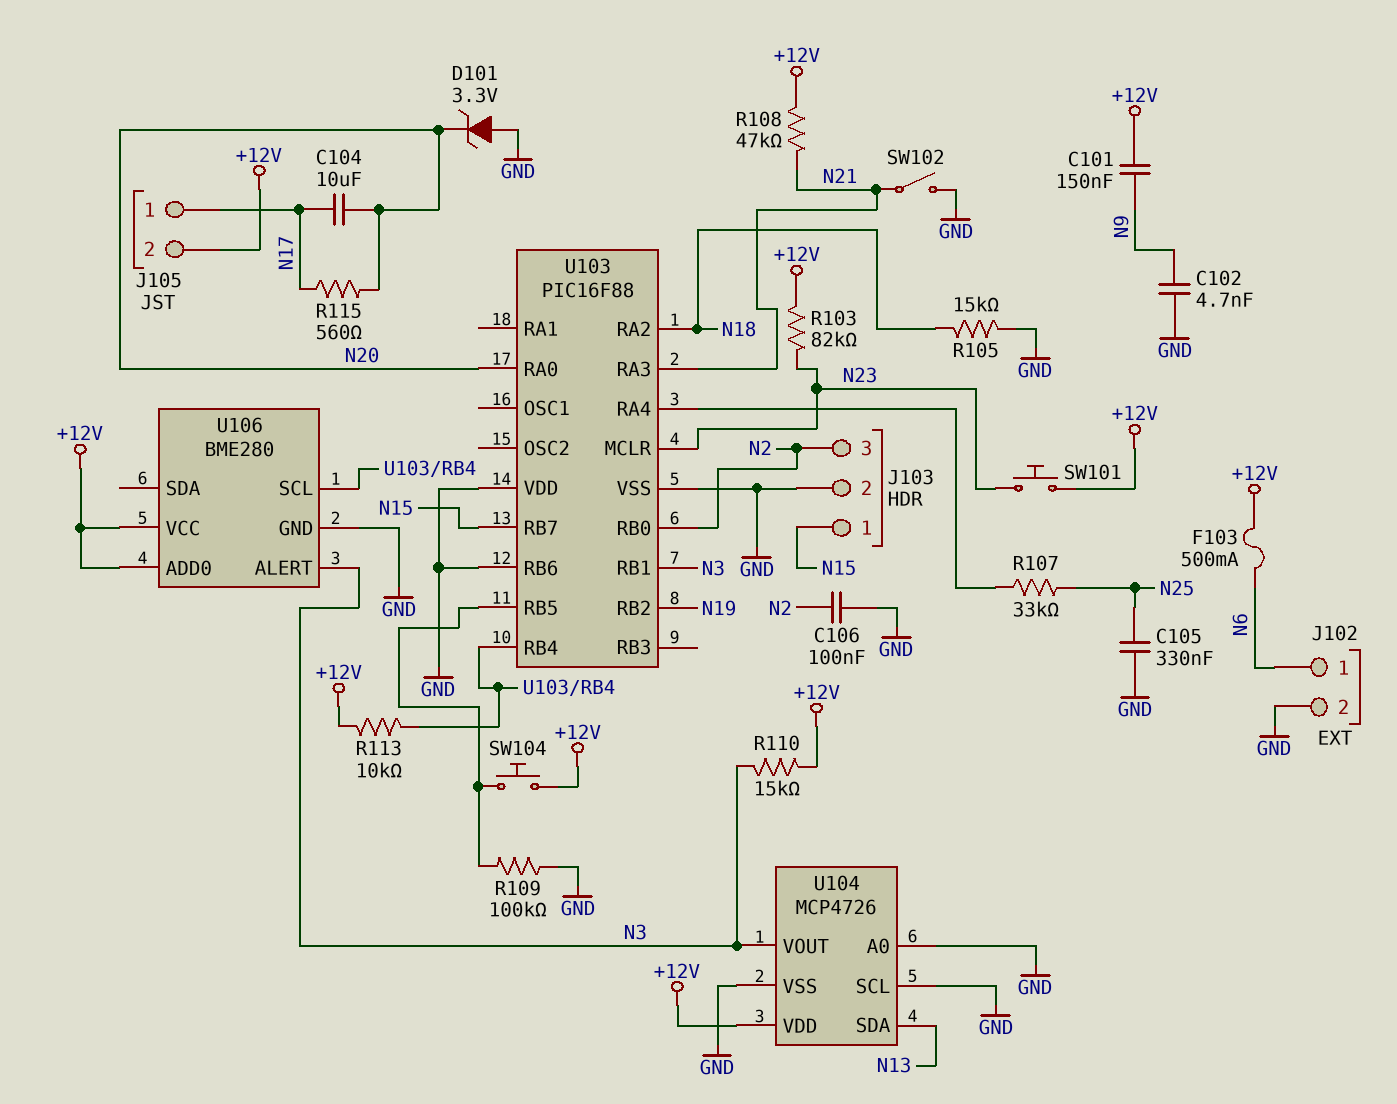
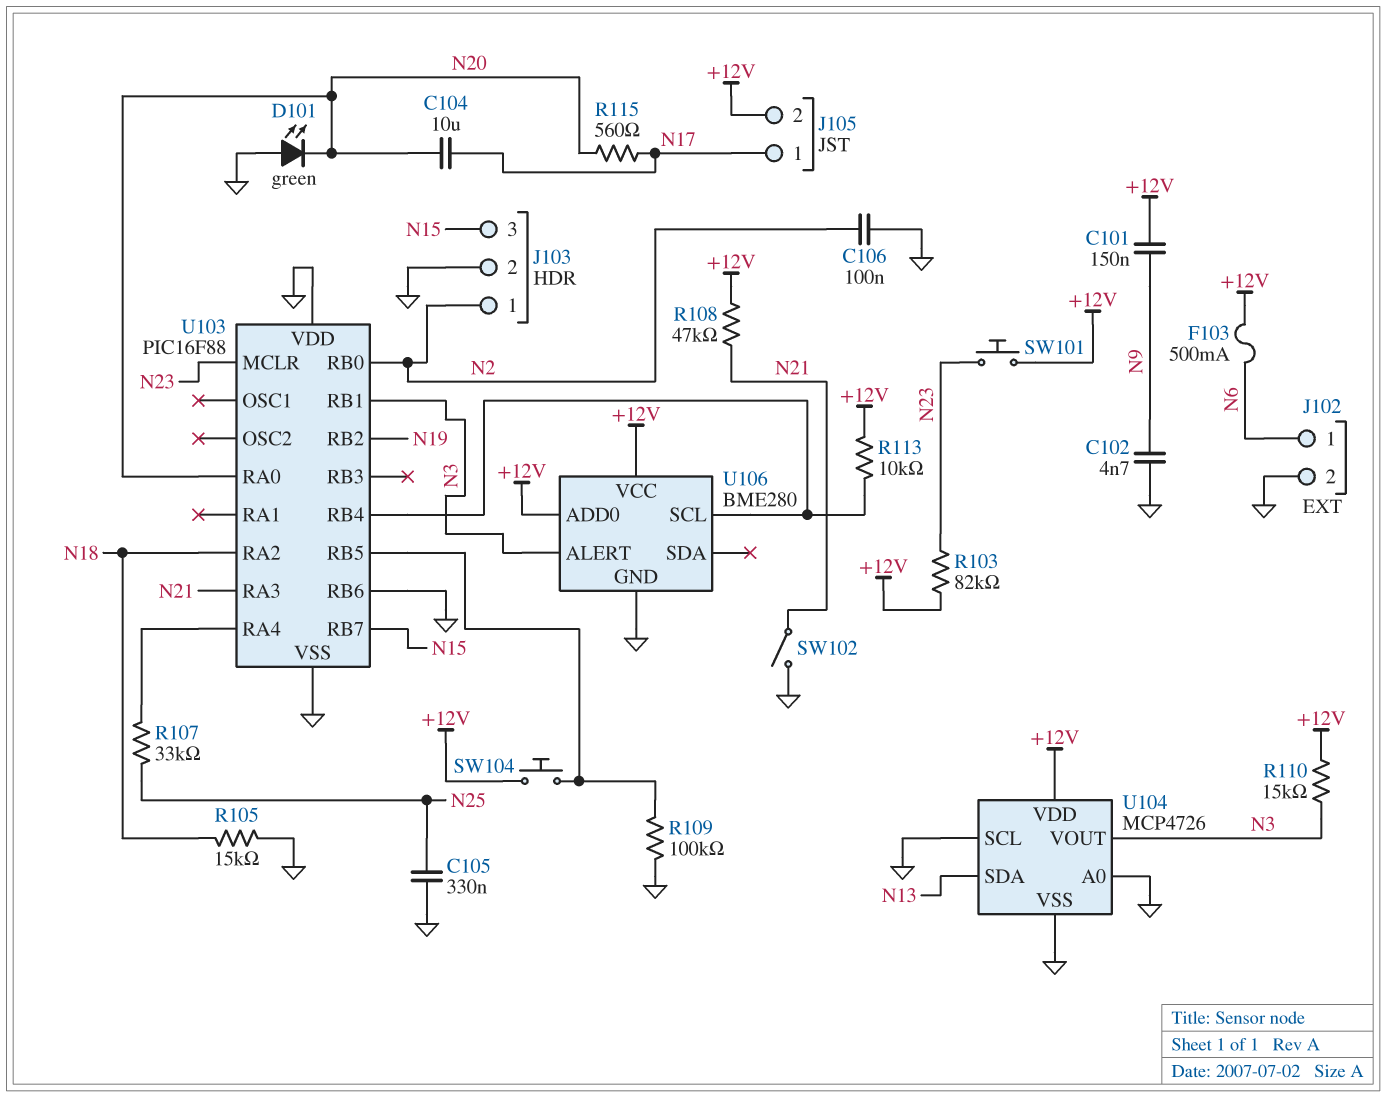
D101: zener 3.3V (A GND, K N20) -> LED green (A GND, K N20)
J103 pin 1: N15 -> N2
J103 pin 3: N2 -> N15

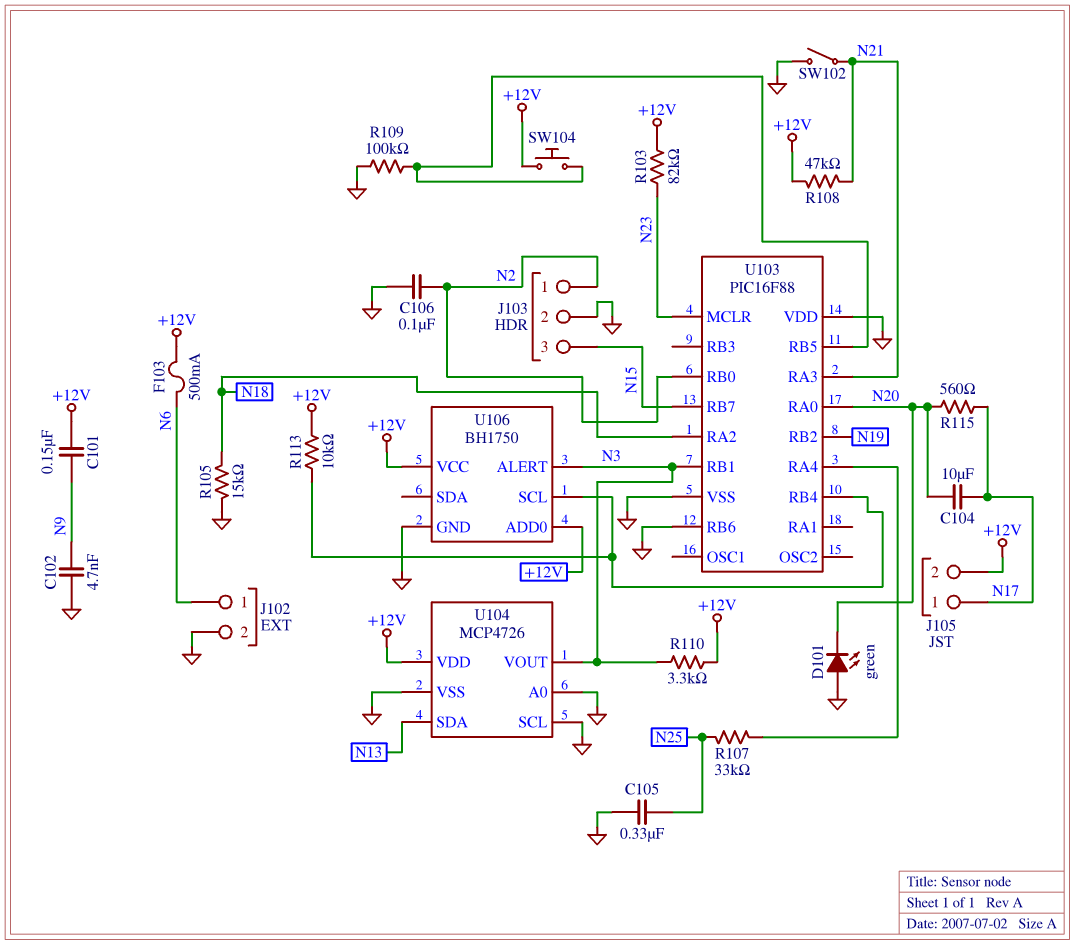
R110: 15k (+12V, N3) -> 3.3k (+12V, N3)
SW101: button (+12V, N23) -> none
U106: BME280 -> BH1750

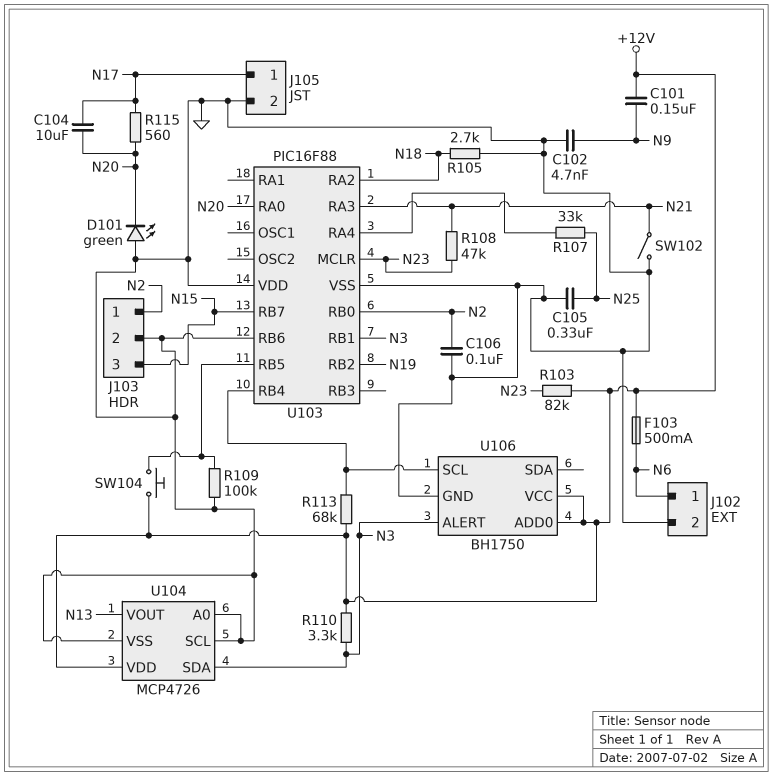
J105 pin 2: +12V -> GND
R105: 15k (GND, N18) -> 2.7k (GND, N18)
R108: 47k (+12V, N21) -> 47k (N21, N23)
R113: 10k (+12V, U103/RB4) -> 68k (+12V, U103/RB4)
U104 pin SDA: N13 -> N3
U104 pin VOUT: N3 -> N13

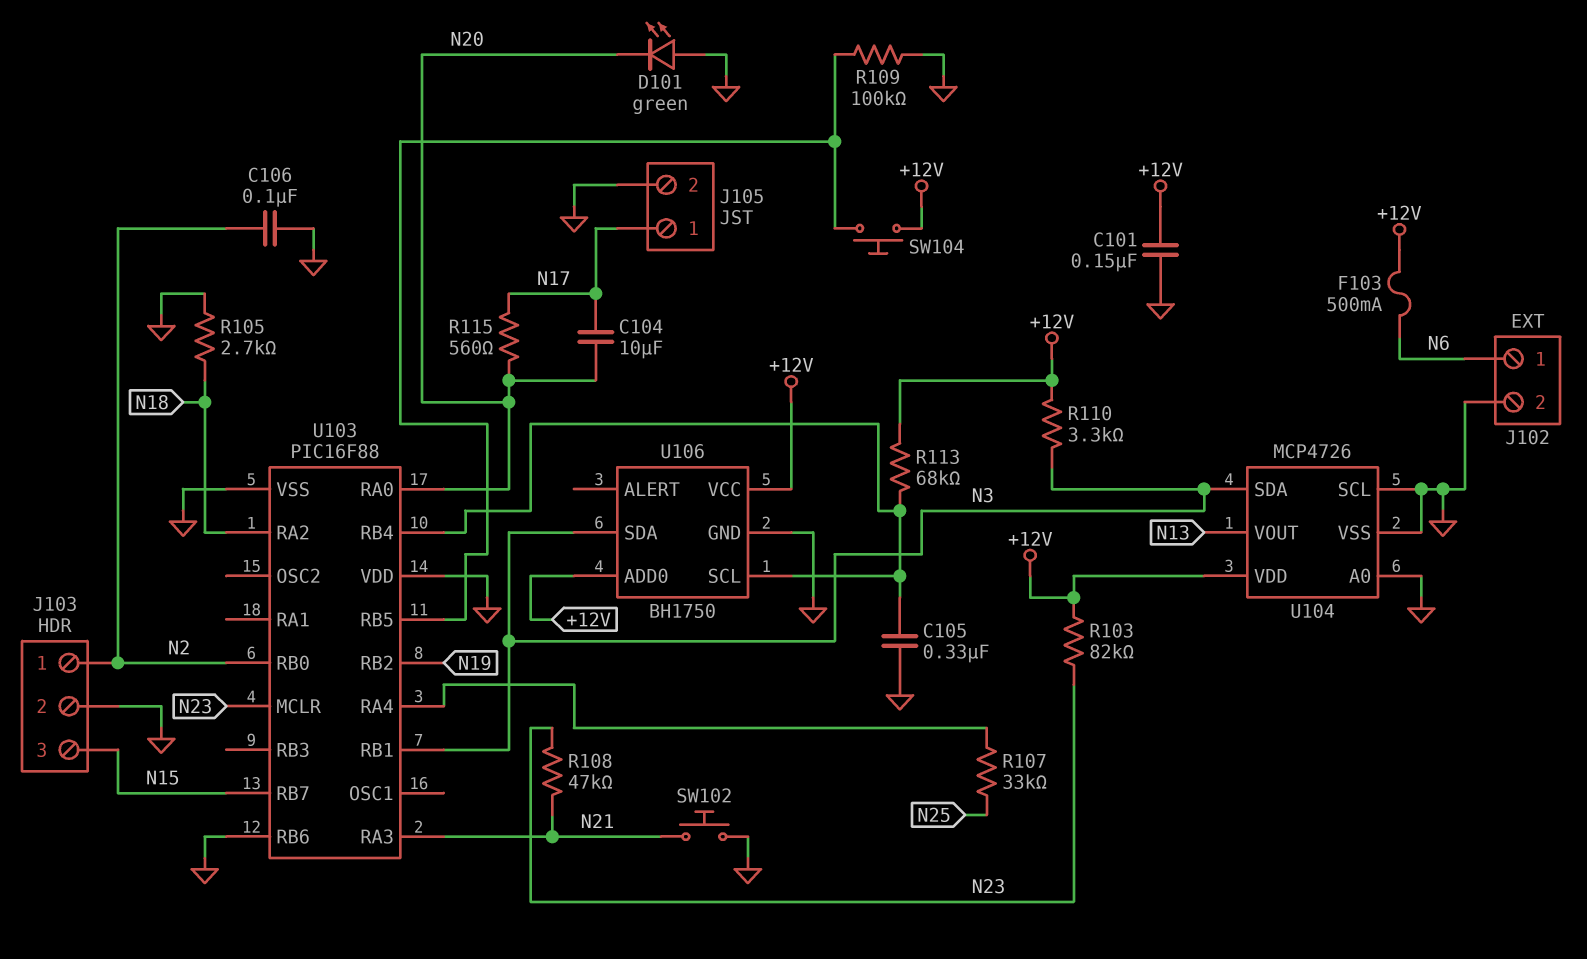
C101: 150nF (+12V, N9) -> 150nF (+12V, GND)
C102: 4.7nF (GND, N9) -> none
C105: 330nF (GND, N25) -> 330nF (GND, U103/RB4)
SW102: switch (GND, N21) -> button (GND, N21)
U106 pin ALERT: N3 -> none
U106 pin SDA: none -> N3

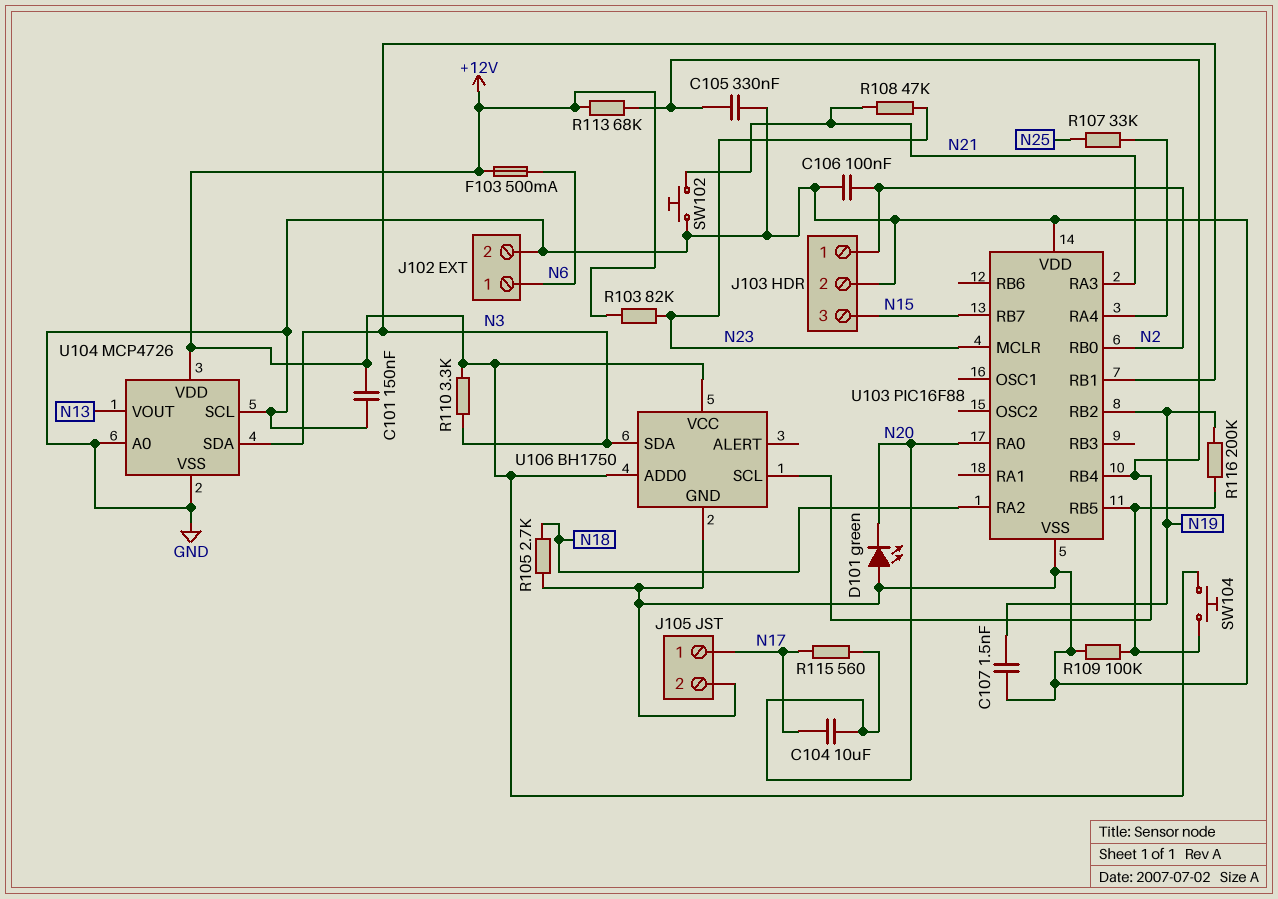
C107: none -> 1.5nF (GND, N19)
R116: none -> 200k (N19, U103/RB5)
U103 pin RB6: GND -> none

